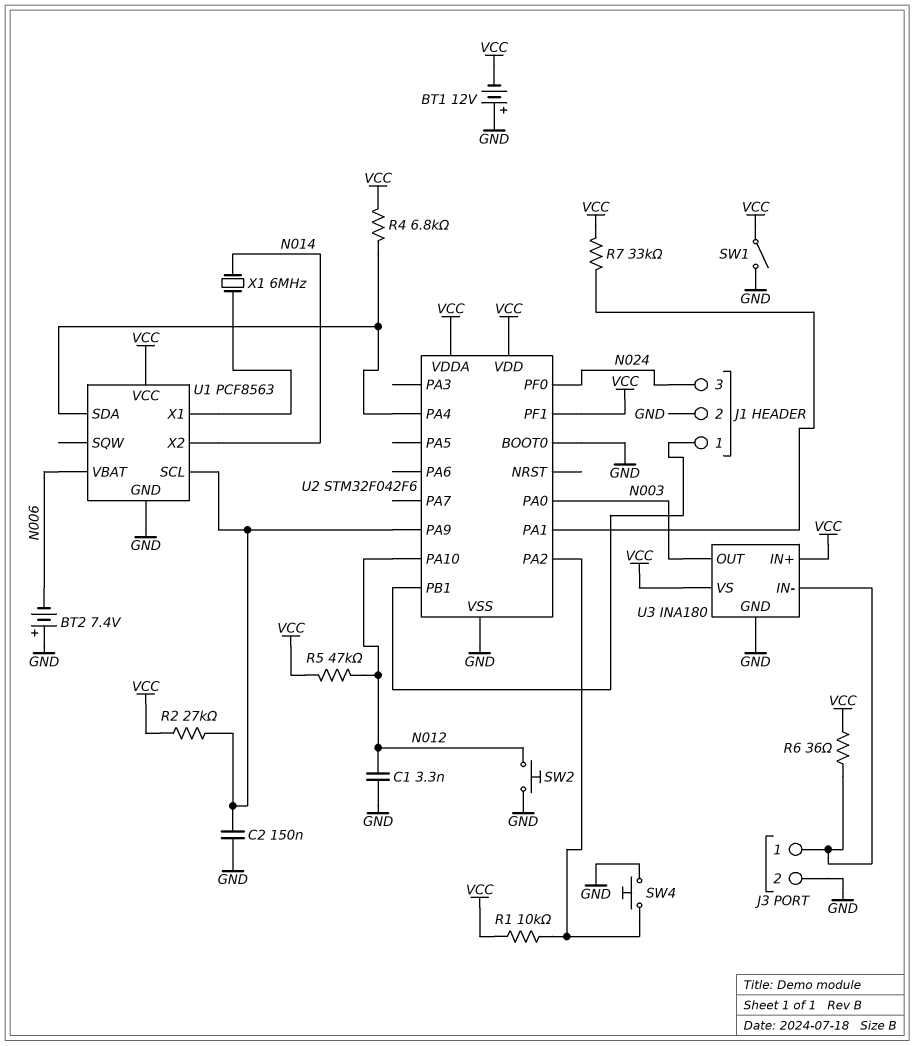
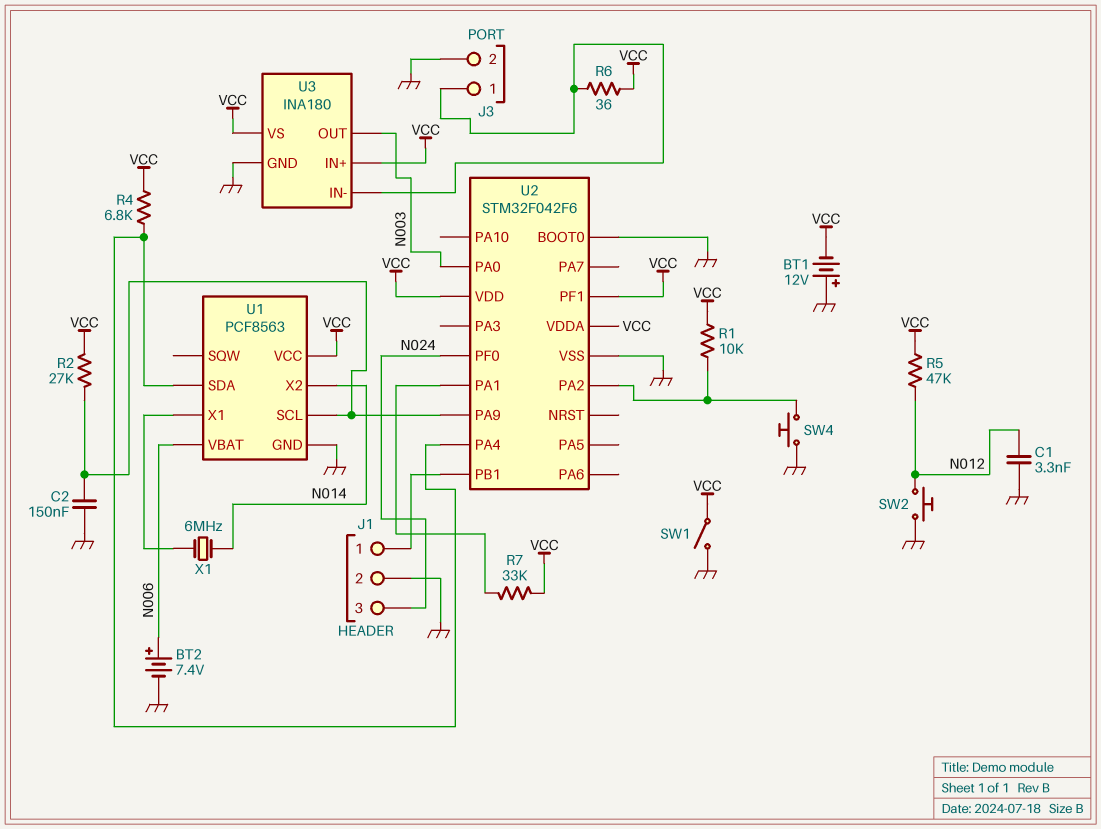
BT2: 7.4V (plus GND, minus N006) -> 7.4V (plus N006, minus GND)
U2 pin PA10: N012 -> none

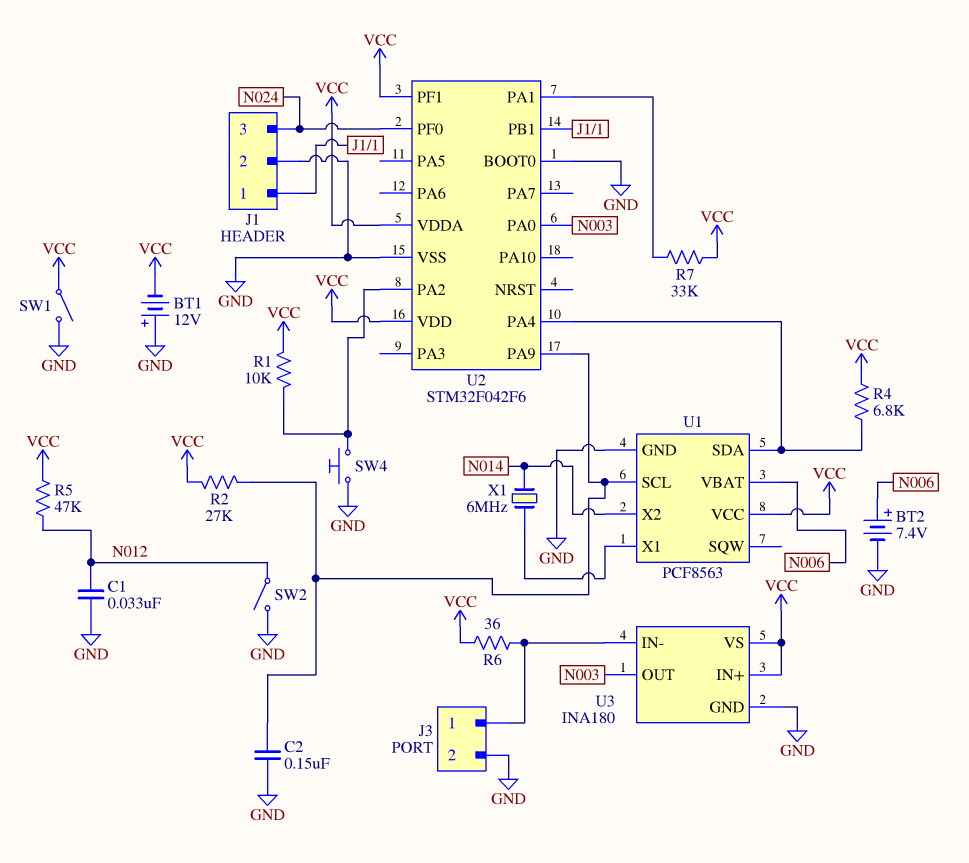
C1: 3.3nF (GND, N012) -> 33nF (GND, N012)
SW2: button (GND, N012) -> switch (GND, N012)

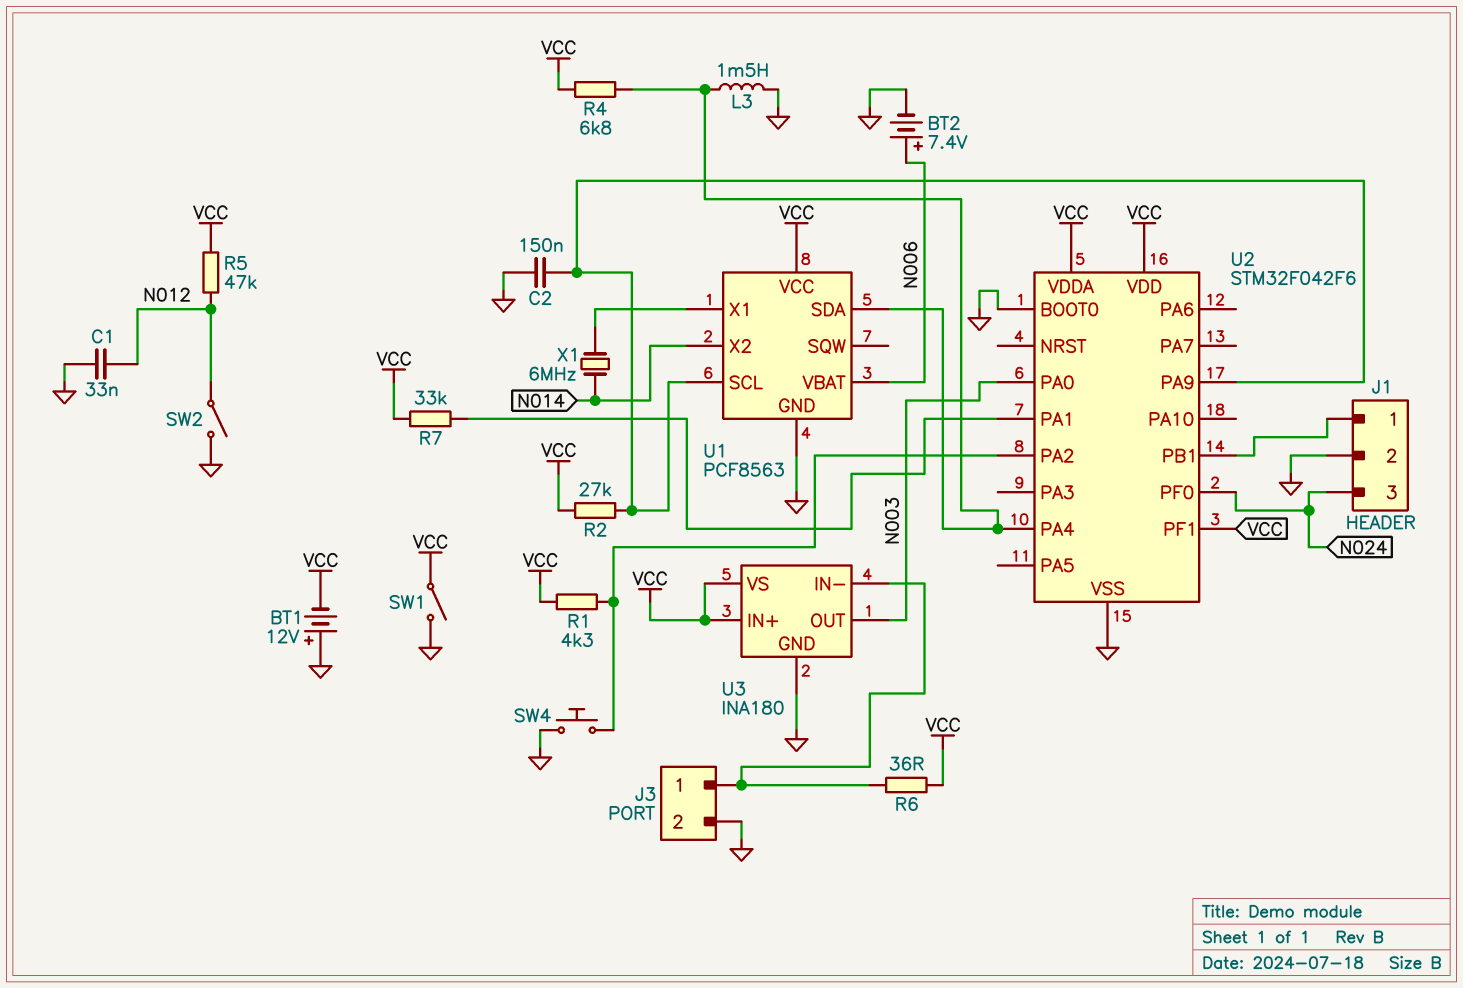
L3: none -> 1.5mH (GND, U1/SDA)
R1: 10k (U2/PA2, VCC) -> 4.3k (U2/PA2, VCC)

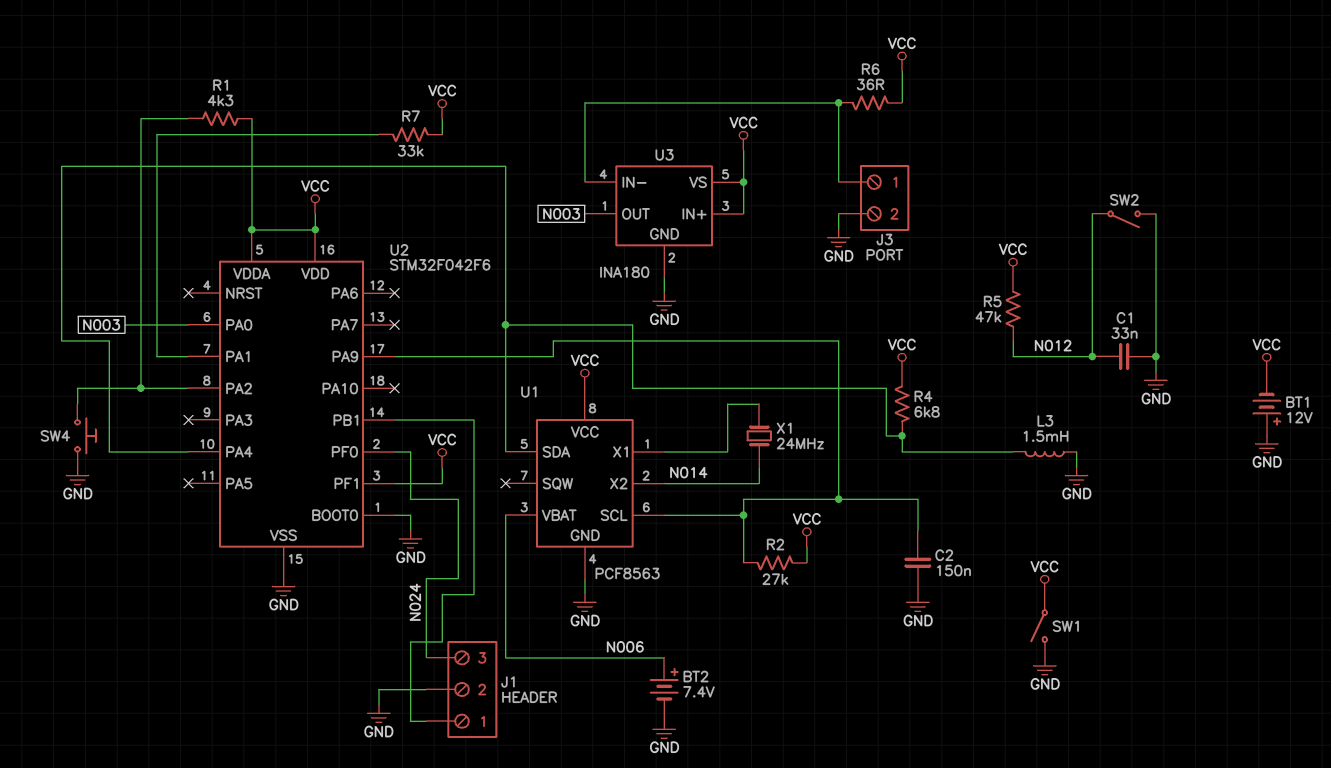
X1: 6MHz (N014, U1/X1) -> 24MHz (N014, U1/X1)

